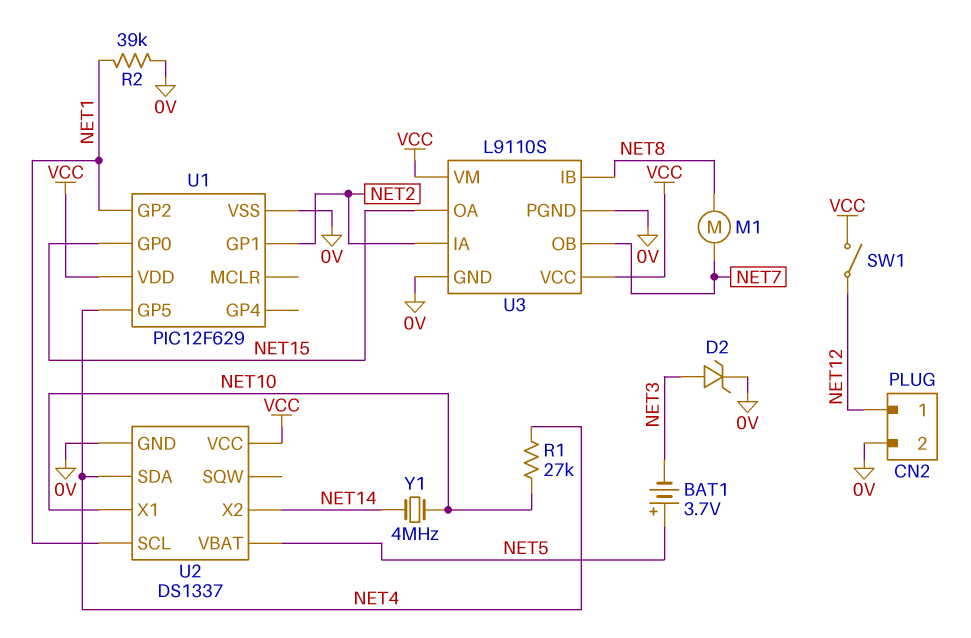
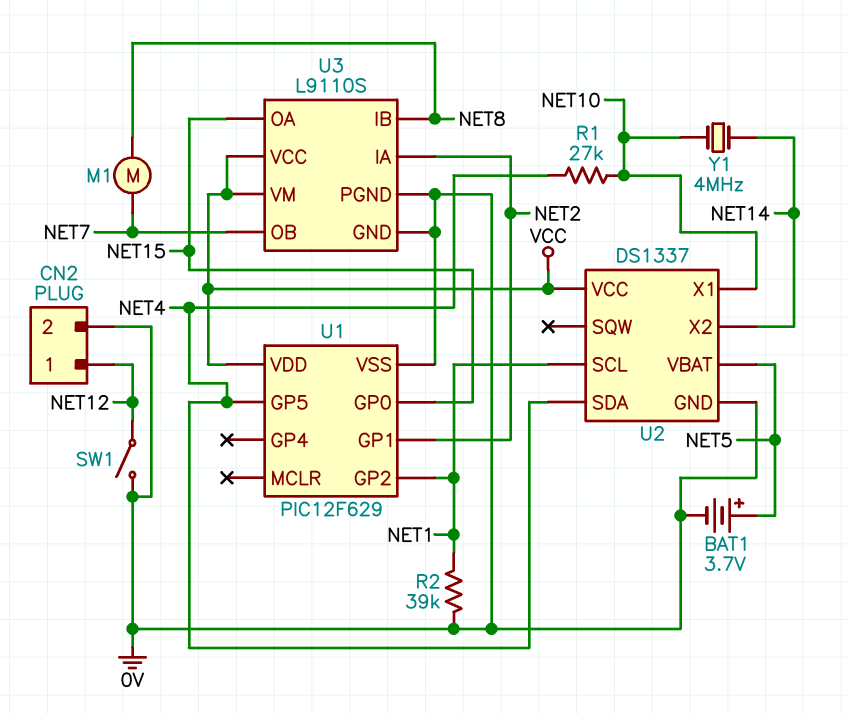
BAT1: 3.7V (plus NET5, minus NET3) -> 3.7V (plus NET5, minus 0V)
D2: zener (A NET3, K 0V) -> none
SW1: switch (NET12, VCC) -> switch (0V, NET12)

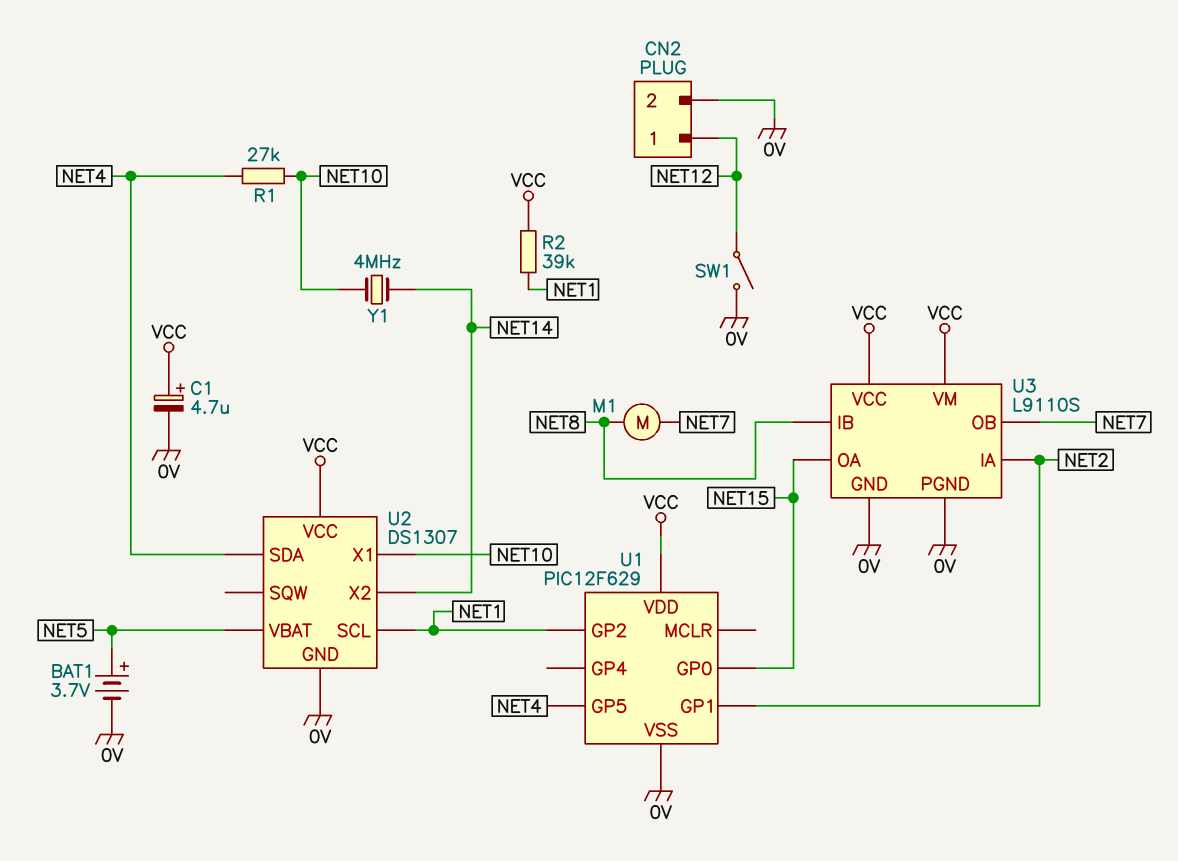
C1: none -> 4.7uF (plus VCC, minus 0V)
R2: 39k (0V, NET1) -> 39k (NET1, VCC)
U2: DS1337 -> DS1307

